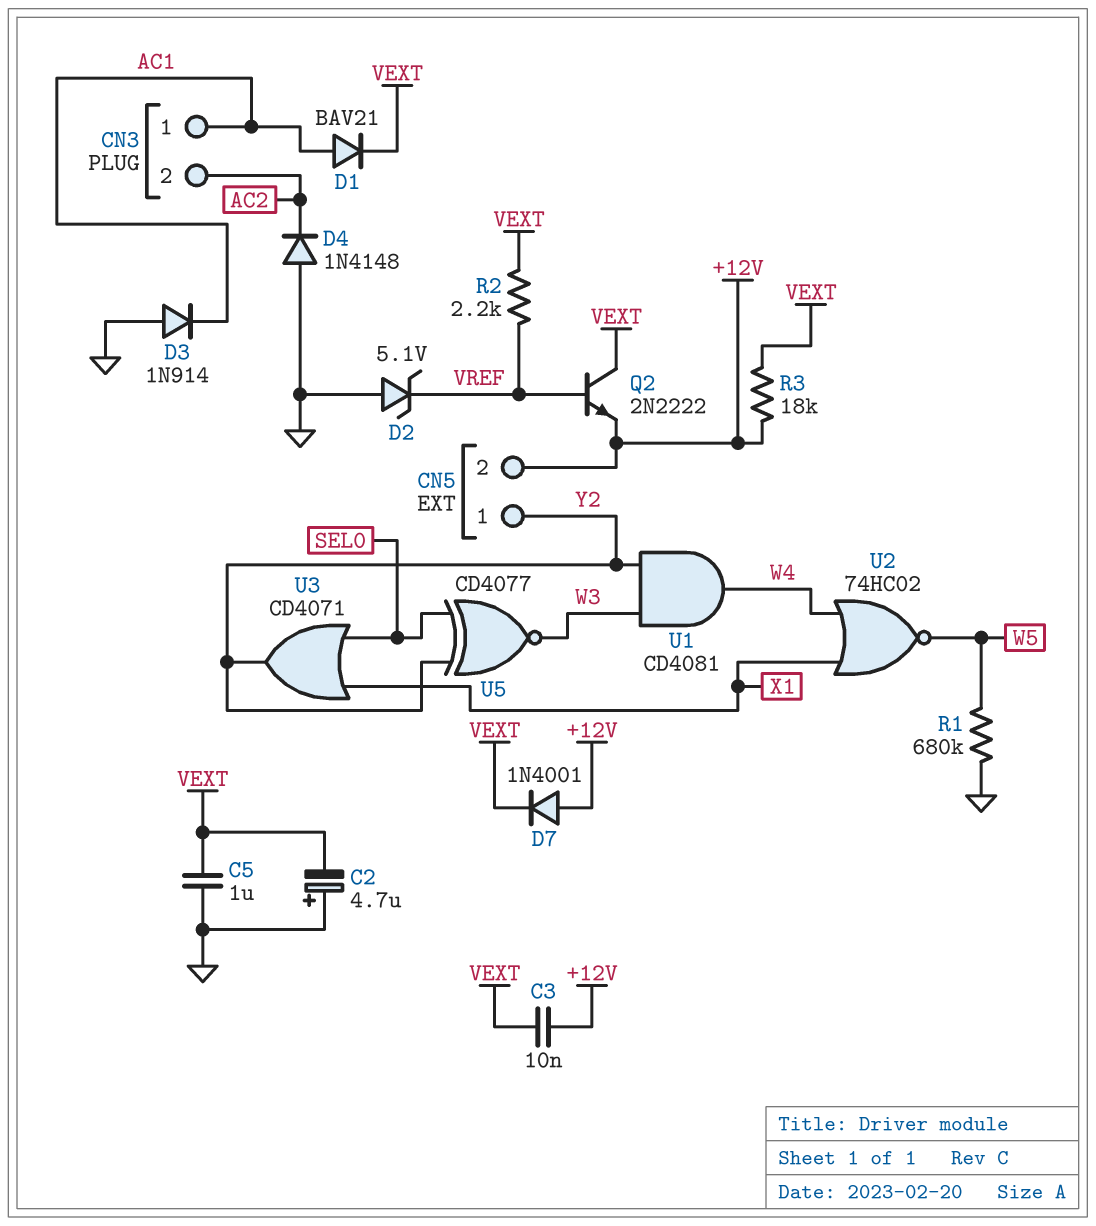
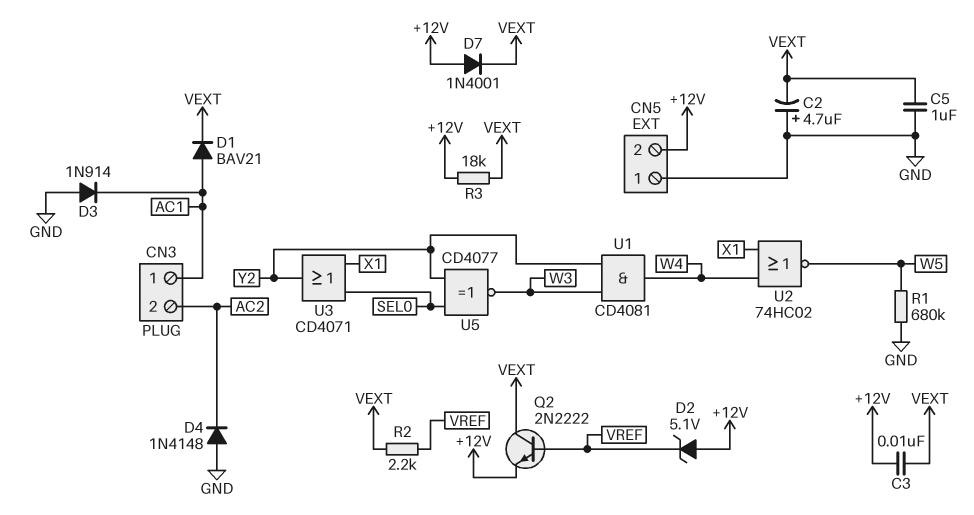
CN5 pin 1: Y2 -> GND
D2: zener 5.1V (A GND, K VREF) -> zener 5.1V (A +12V, K VREF)

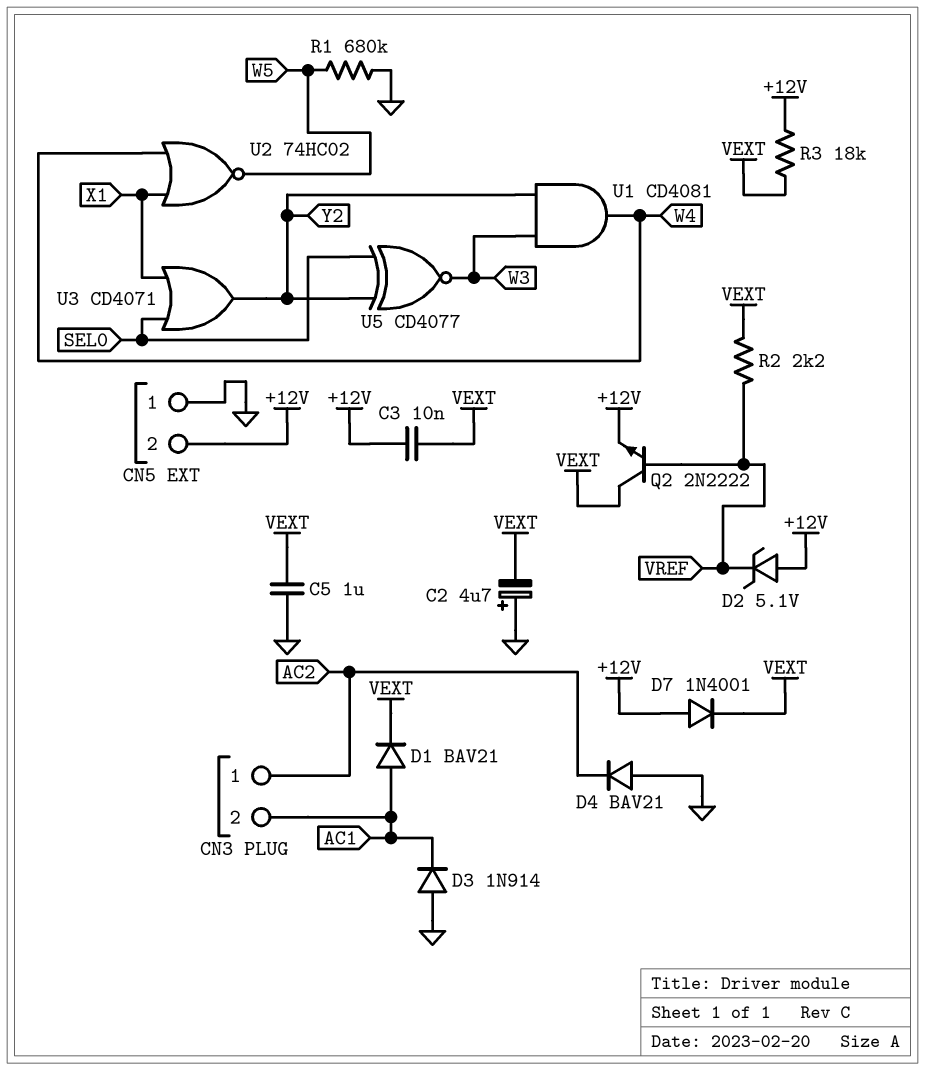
CN3 pin 1: AC1 -> AC2
CN3 pin 2: AC2 -> AC1
D4: diode 1N4148 (A GND, K AC2) -> diode BAV21 (A GND, K AC2)

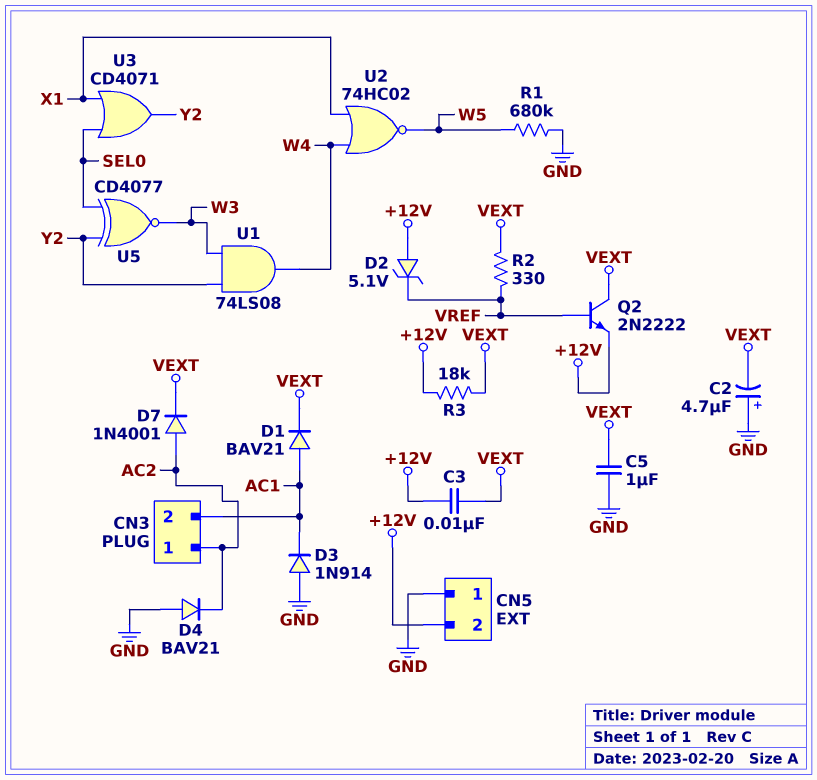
D7: diode 1N4001 (A +12V, K VEXT) -> diode 1N4001 (A AC2, K VEXT)
R2: 2.2k (VEXT, VREF) -> 330 (VEXT, VREF)
U1: AND CD4081 (in W3, in Y2, out W4) -> AND 74LS08 (in W3, in Y2, out W4)

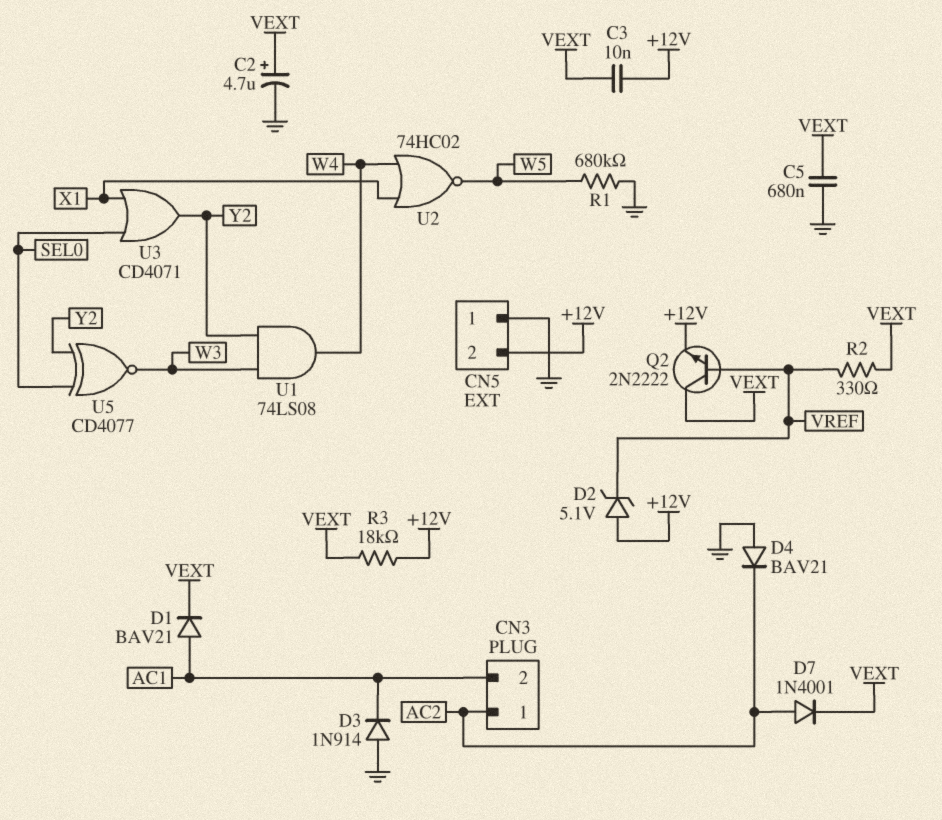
C2: 4.7uF (plus GND, minus VEXT) -> 4.7uF (plus VEXT, minus GND)
C5: 1uF (GND, VEXT) -> 680nF (GND, VEXT)

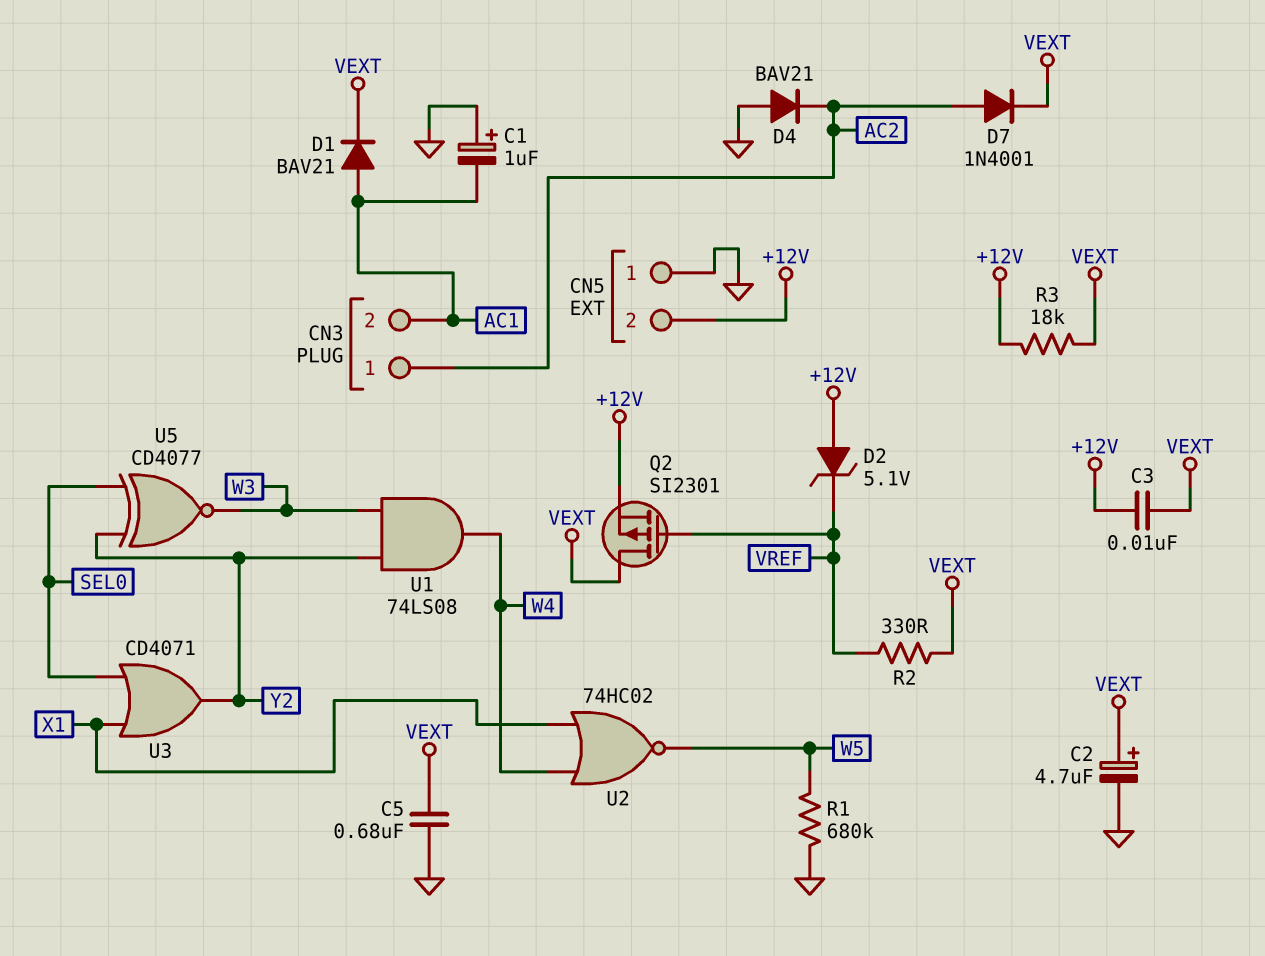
C1: none -> 1uF (plus GND, minus AC1)
D3: diode 1N914 (A GND, K AC1) -> none
Q2: NPN 2N2222 (B VREF, C VEXT, E +12V) -> PMOS SI2301 (G VREF, D VEXT, S +12V)

